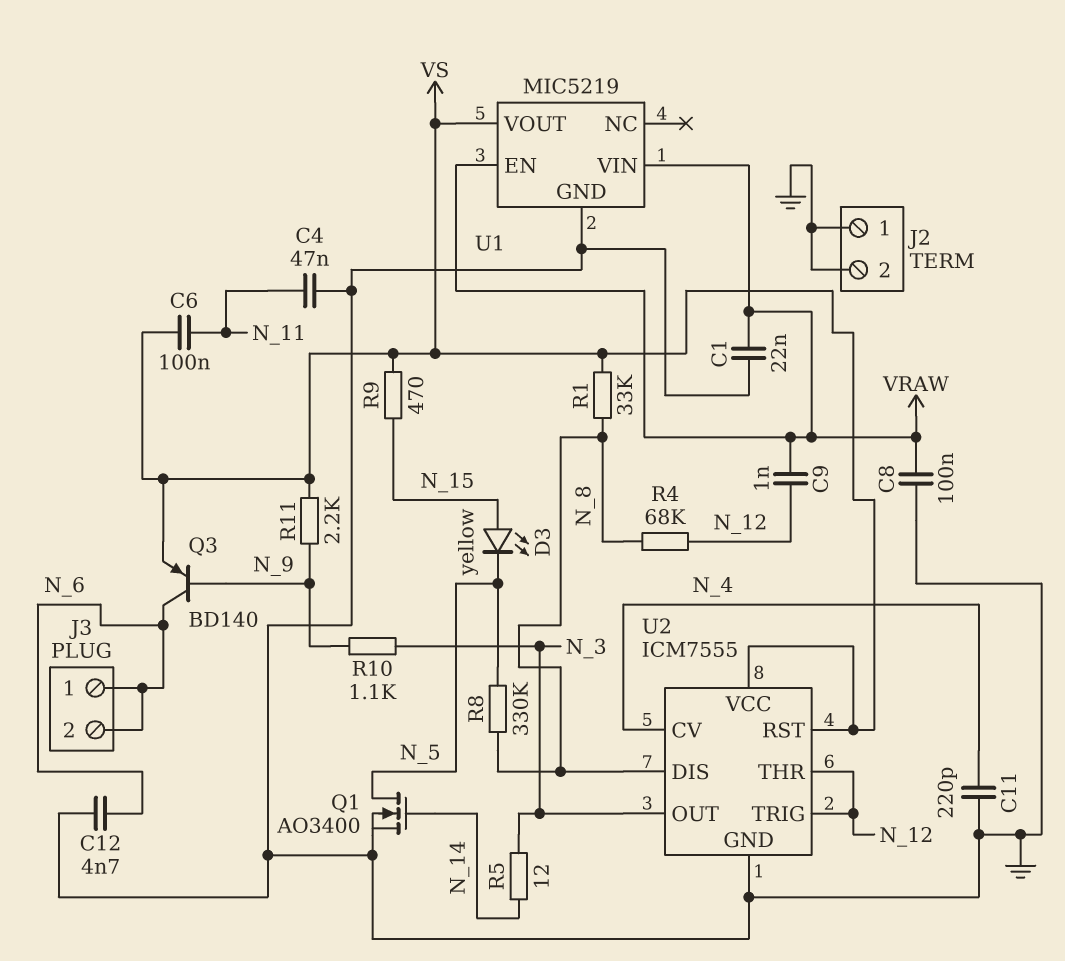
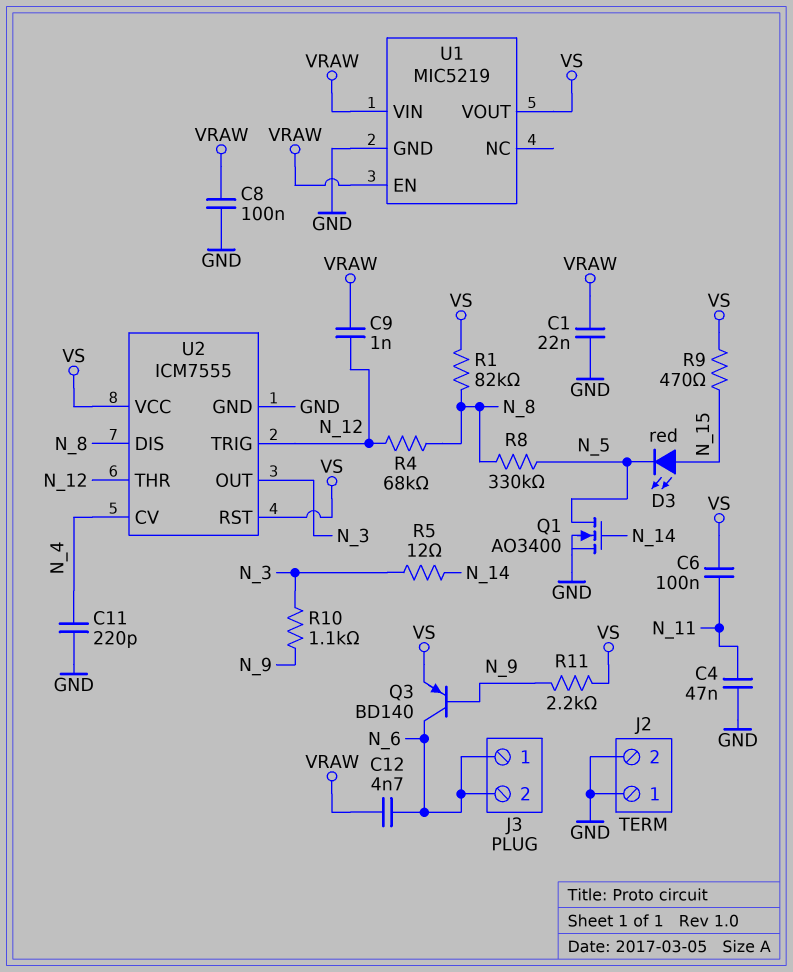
C12: 4.7nF (GND, N_6) -> 4.7nF (N_6, VRAW)
D3: LED yellow (A N_15, K N_5) -> LED red (A N_15, K N_5)
R1: 33k (N_8, VS) -> 82k (N_8, VS)

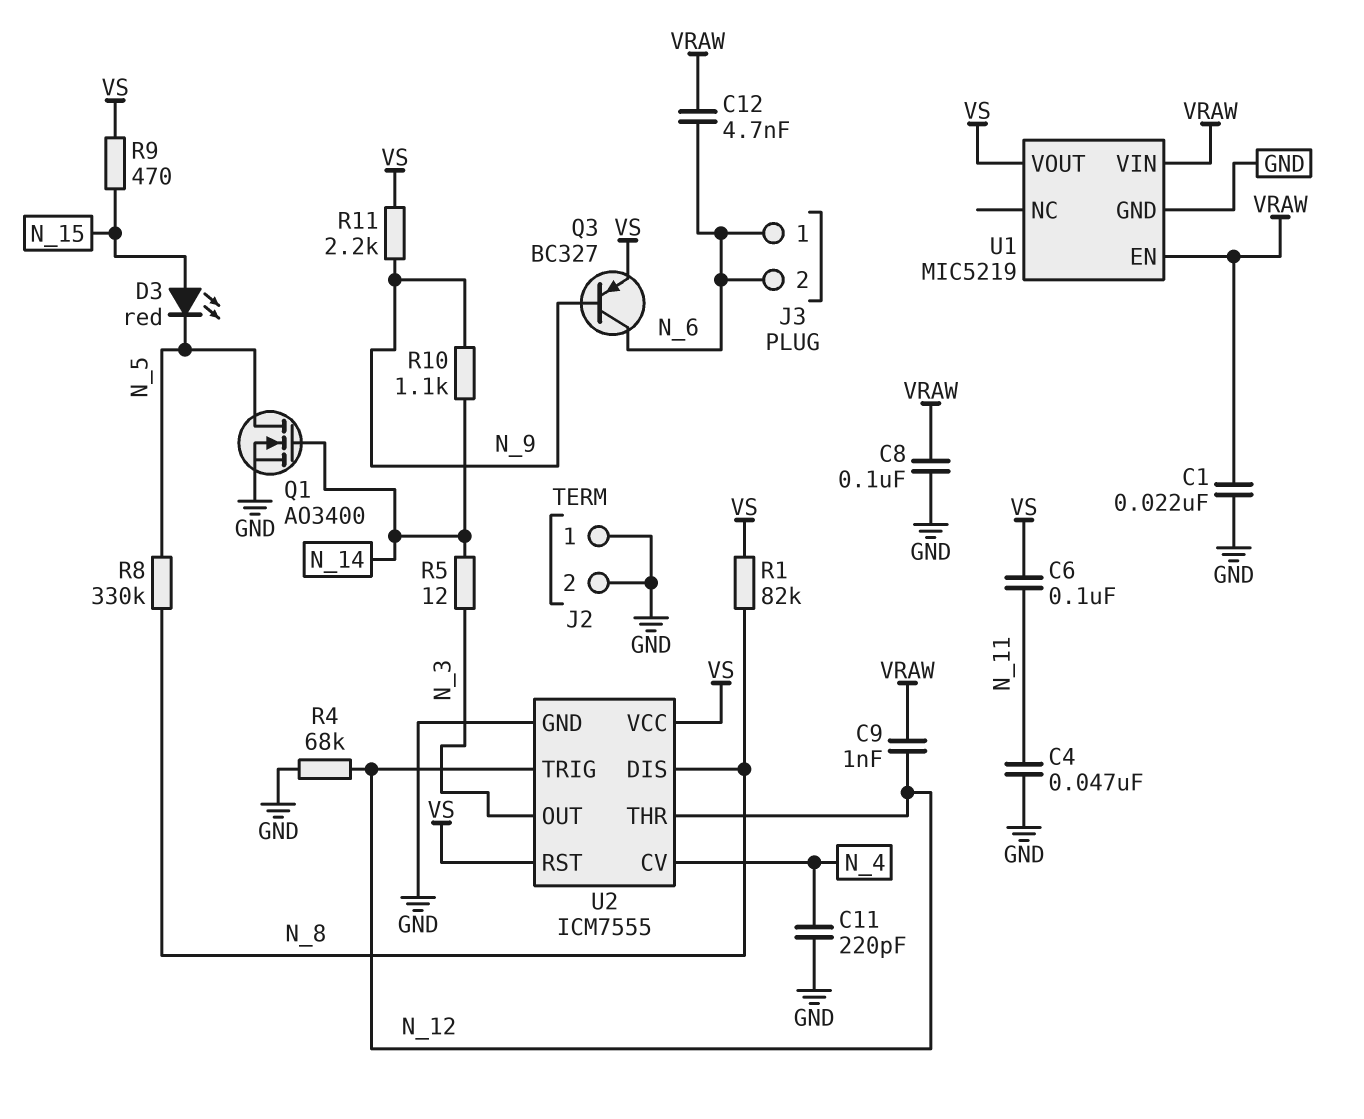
Q3: PNP BD140 (B N_9, C N_6, E VS) -> PNP BC327 (B N_9, C N_6, E VS)
R4: 68k (N_8, N_12) -> 68k (GND, N_12)
R10: 1.1k (N_3, N_9) -> 1.1k (N_9, N_14)

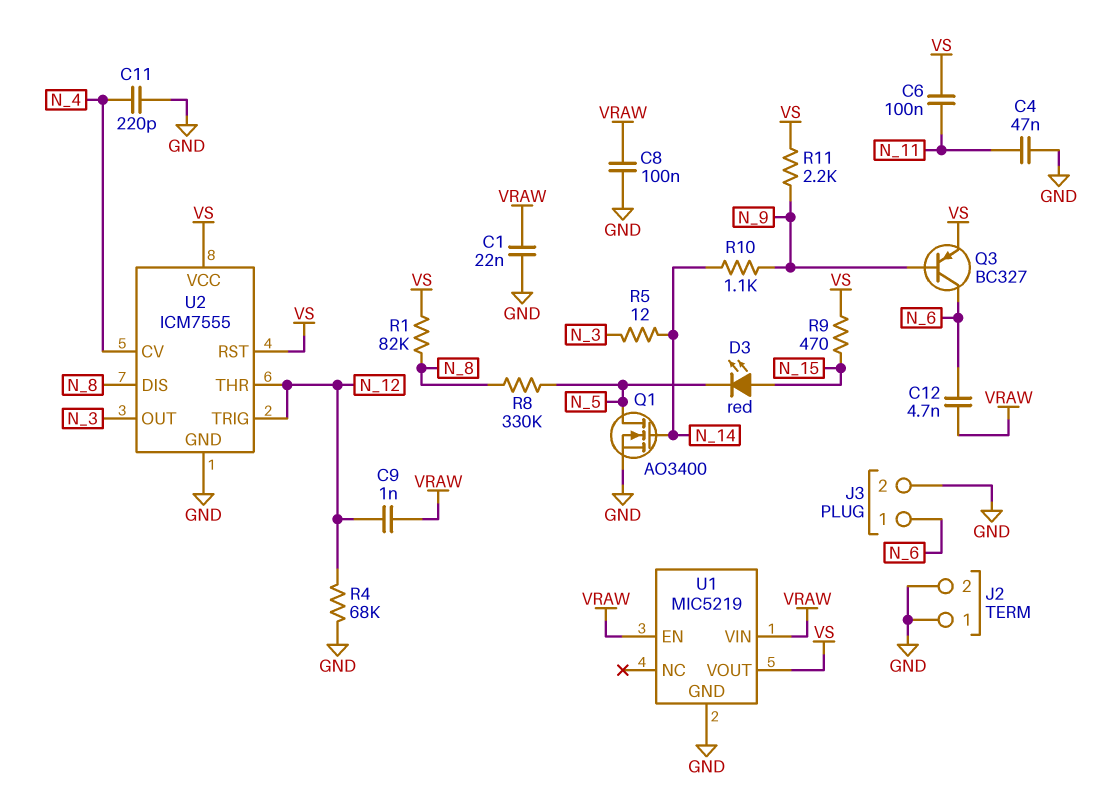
J3 pin 2: N_6 -> GND

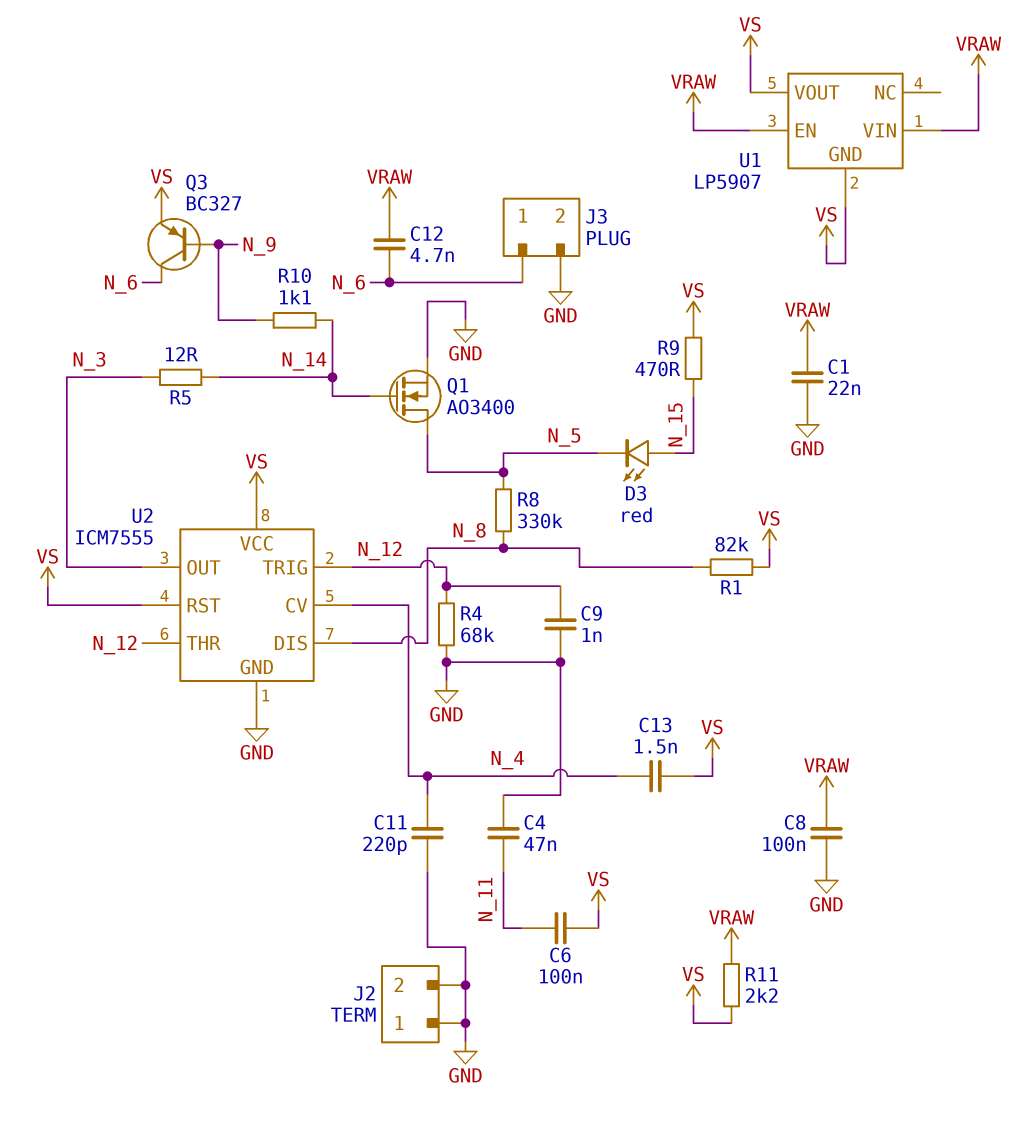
C9: 1nF (N_12, VRAW) -> 1nF (GND, N_12)
C13: none -> 1.5nF (N_4, VS)
R11: 2.2k (N_9, VS) -> 2.2k (VRAW, VS)
U1: MIC5219 -> LP5907
U1 pin GND: GND -> VS

